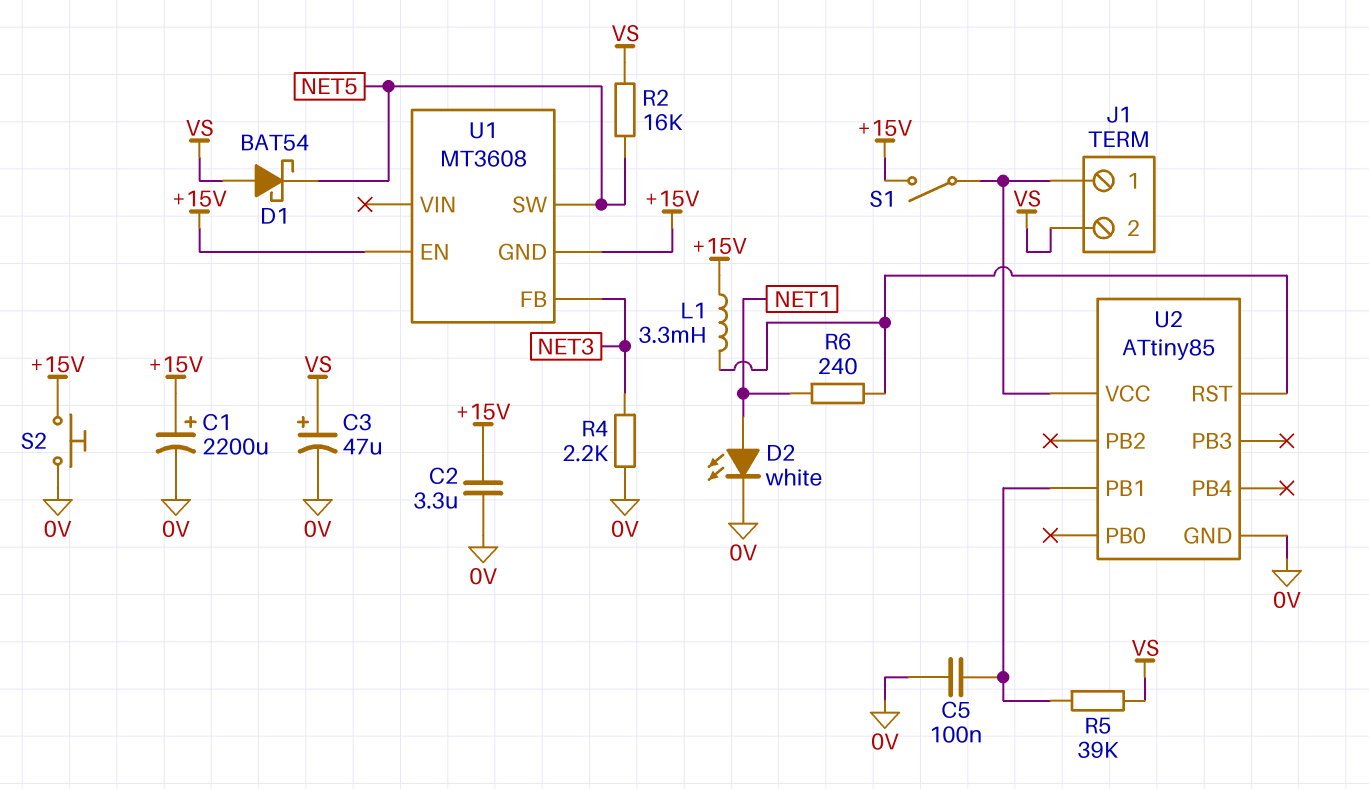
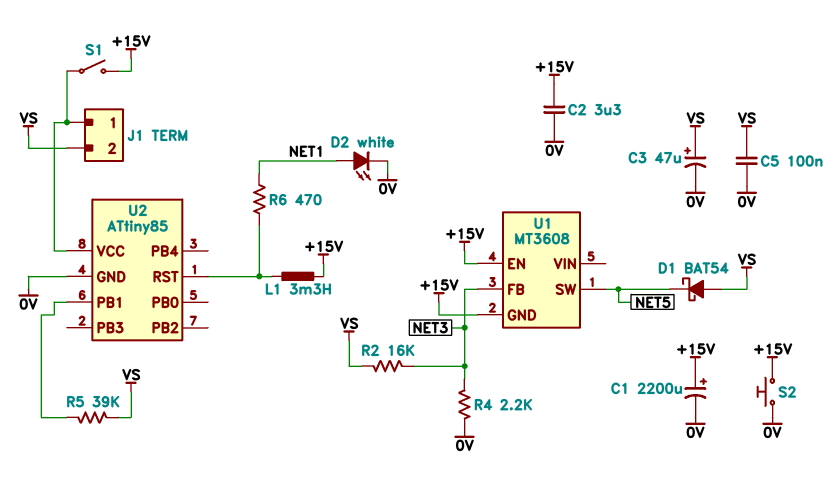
C5: 100nF (0V, U2/PB1) -> 100nF (0V, VS)
R2: 16k (NET5, VS) -> 16k (NET3, VS)
R6: 240 (NET1, U2/RST) -> 470 (NET1, U2/RST)

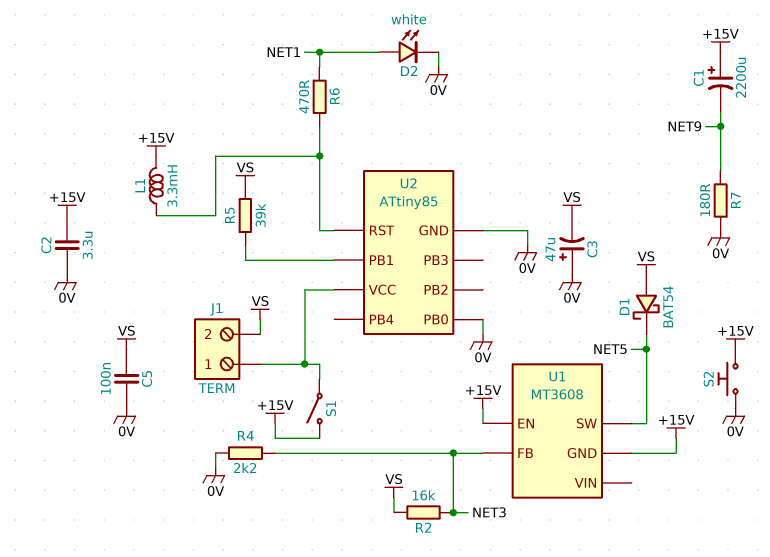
C1: 2200uF (plus +15V, minus 0V) -> 2200uF (plus +15V, minus NET9)
C3: 47uF (plus VS, minus 0V) -> 47uF (plus 0V, minus VS)
R7: none -> 180 (0V, NET9)
U2 pin PB0: none -> 0V

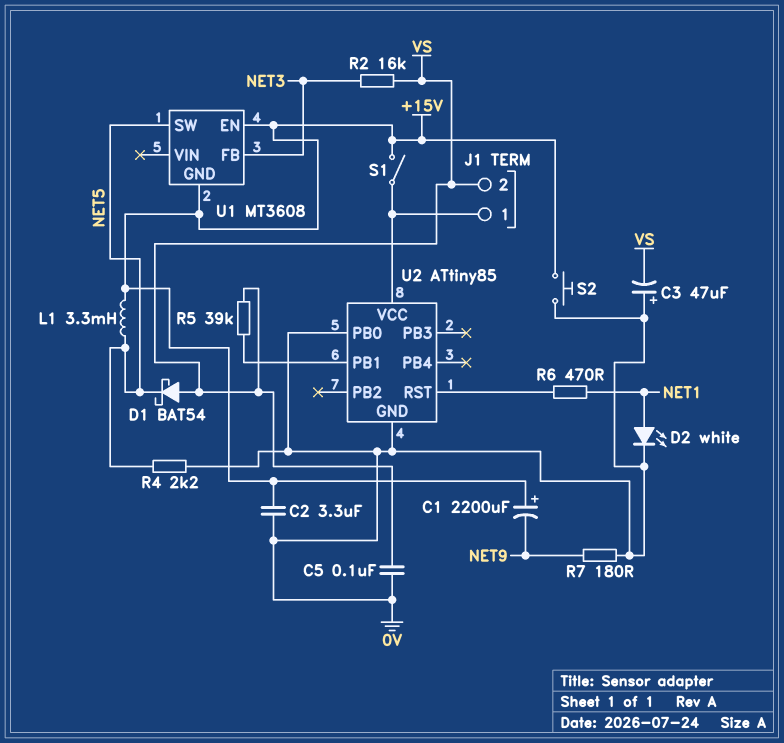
L1: 3.3mH (+15V, U2/RST) -> 3.3mH (+15V, NET5)
R4: 2.2k (0V, NET3) -> 2.2k (0V, NET5)

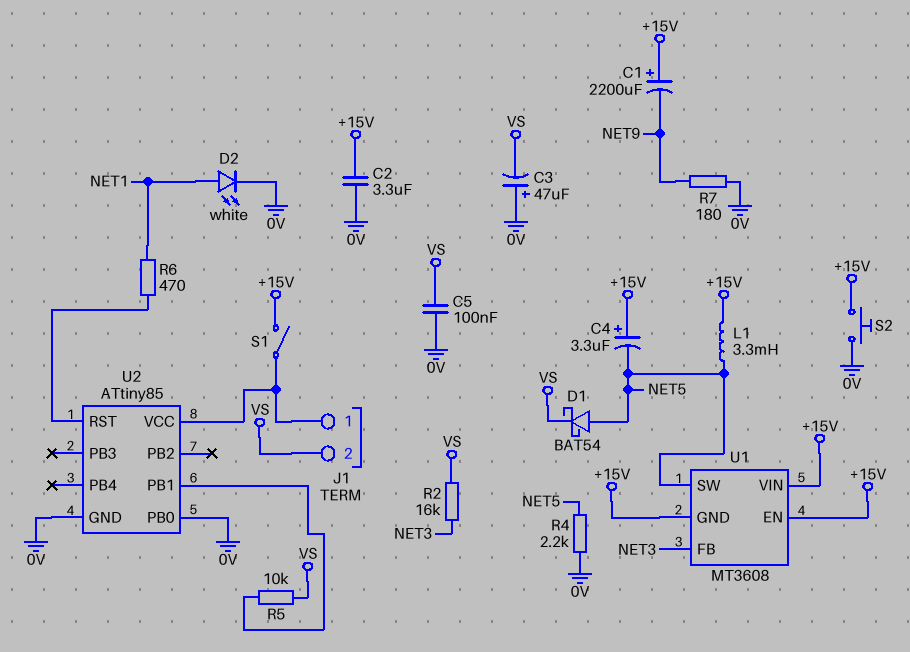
C4: none -> 3.3uF (plus +15V, minus NET5)
D1: schottky BAT54 (A VS, K NET5) -> schottky BAT54 (A NET5, K VS)
R5: 39k (U2/PB1, VS) -> 10k (U2/PB1, VS)
U1 pin VIN: none -> +15V

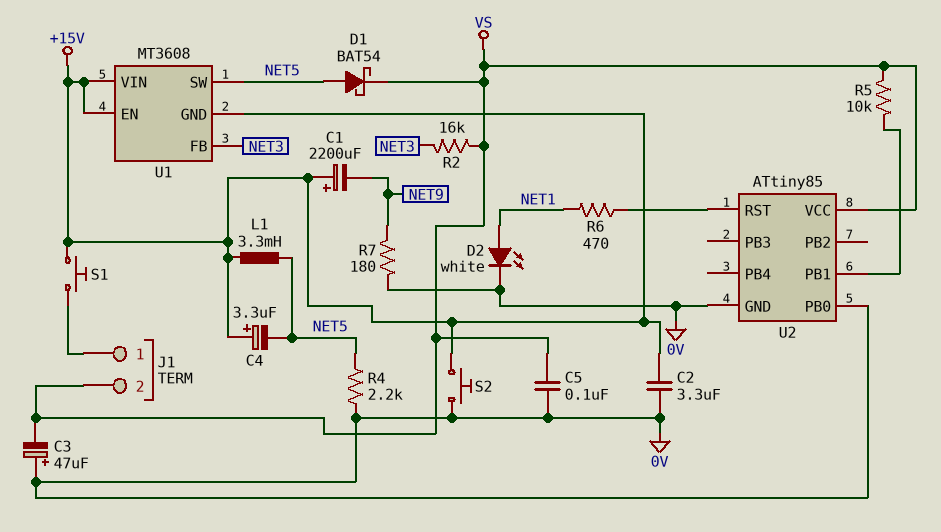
S1: switch (+15V, J1/1) -> button (+15V, J1/1)
U2 pin VCC: J1/1 -> VS

